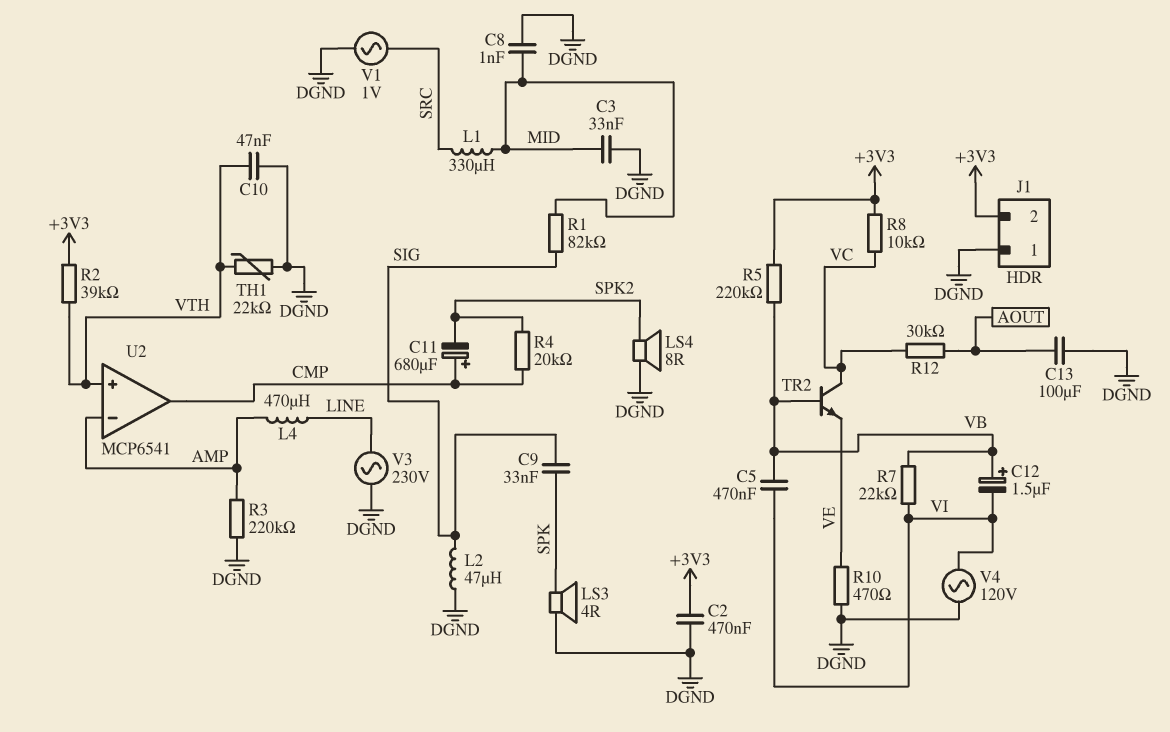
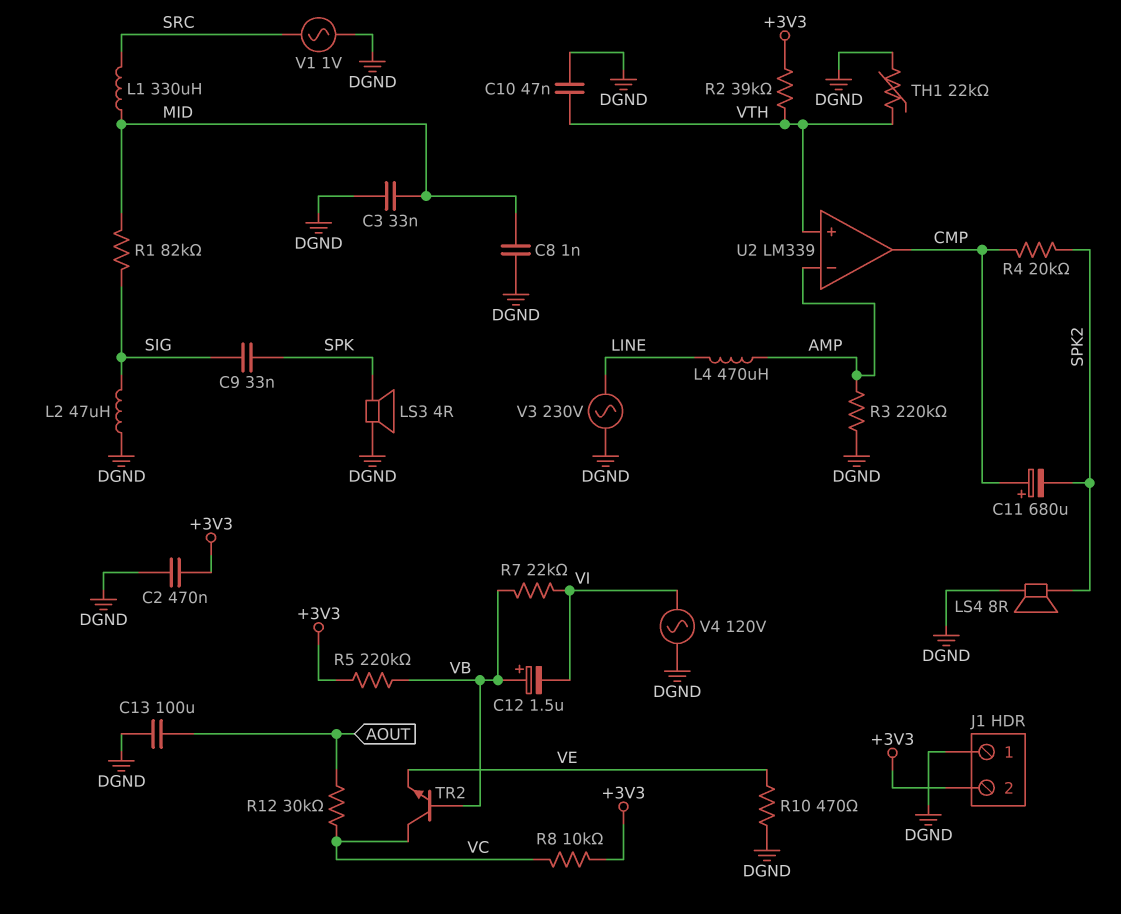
C5: 470nF (VB, VI) -> none
U2: MCP6541 -> LM339

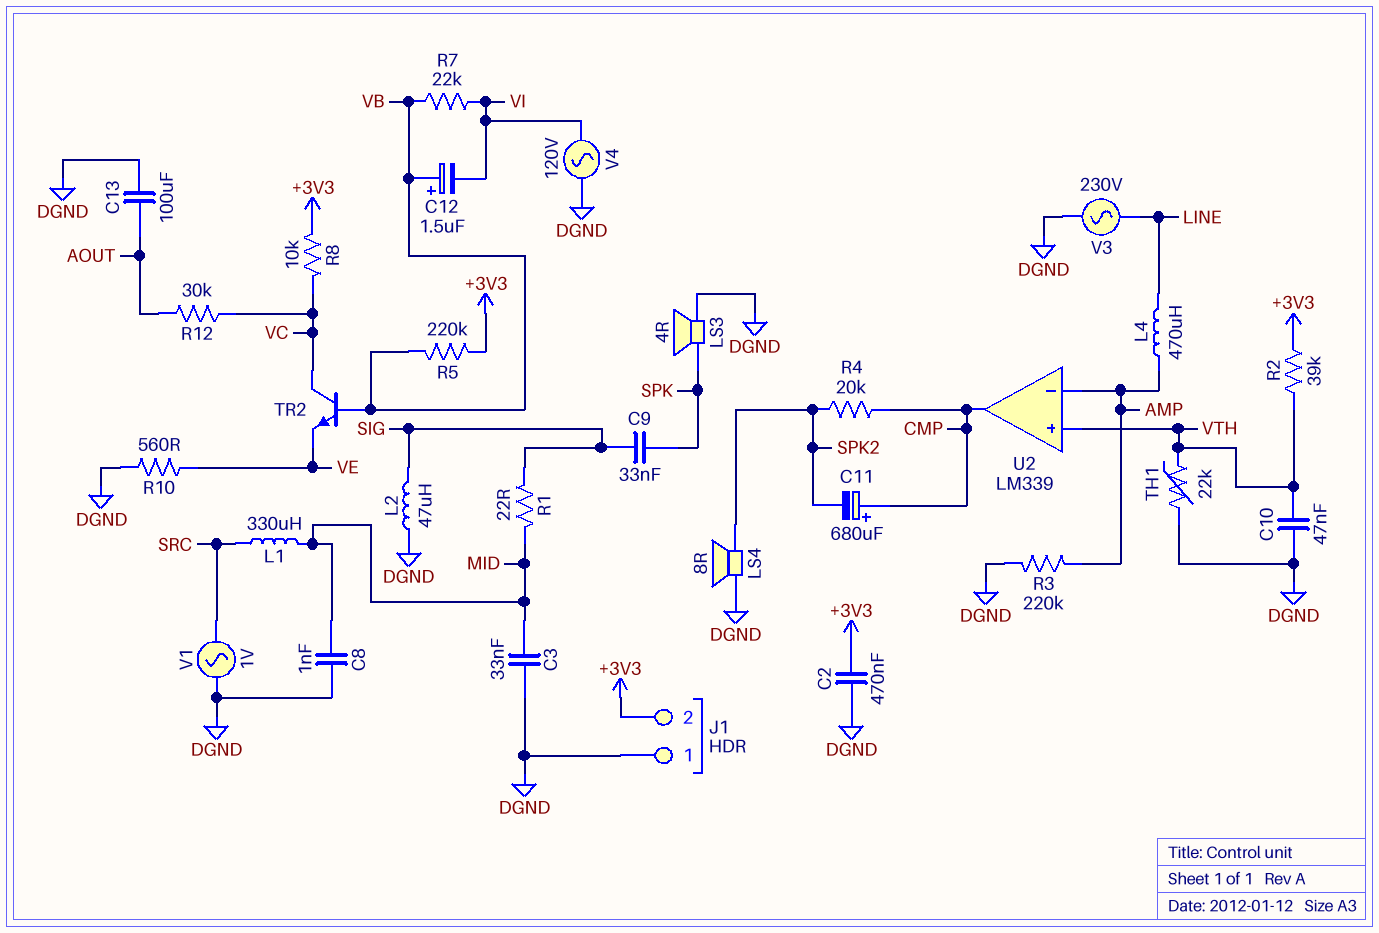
R1: 82k (MID, SIG) -> 22 (MID, SIG)
R10: 470 (DGND, VE) -> 560 (DGND, VE)

